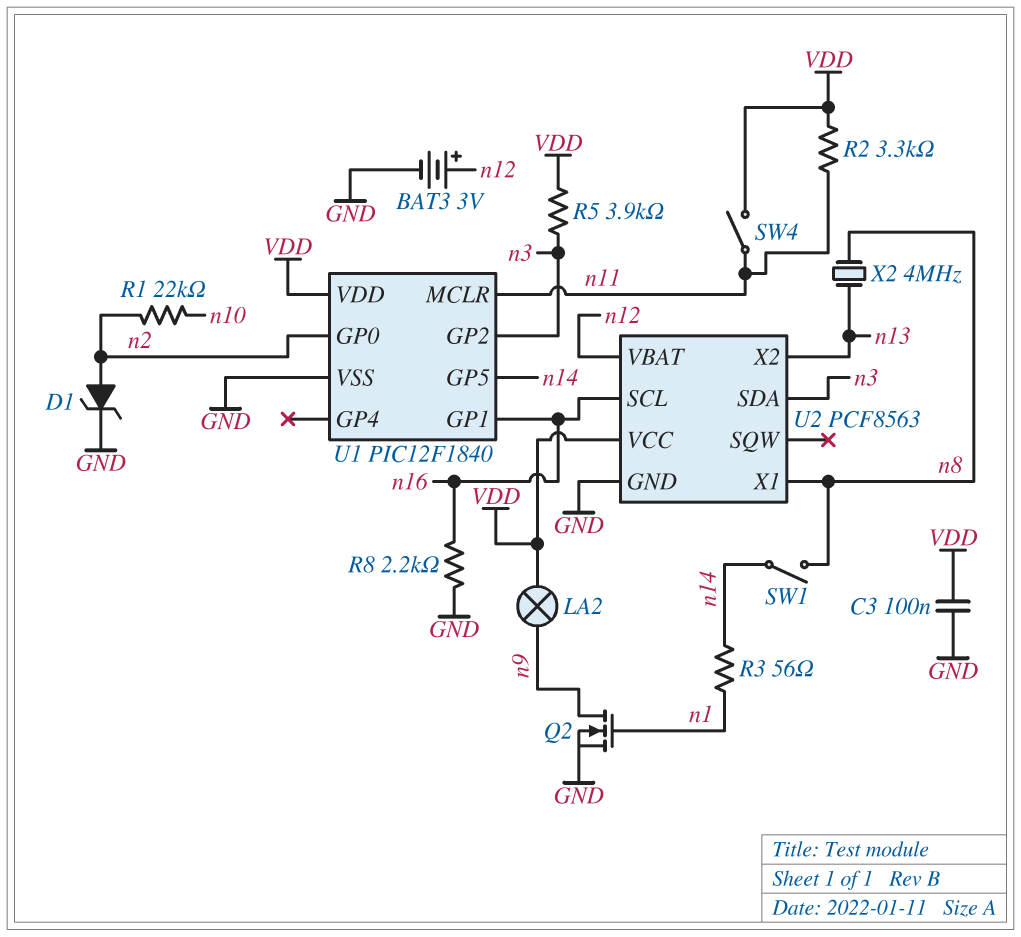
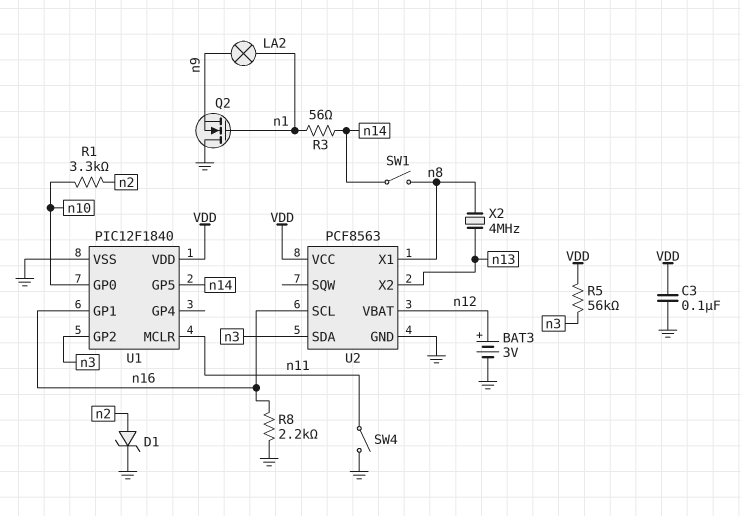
LA2: lamp (VDD, n9) -> lamp (n1, n9)
Q2: NMOS (G n1, D n9, S GND) -> NMOS (G n1, D GND, S n9)
R1: 22k (n2, n10) -> 3.3k (n2, n10)
R2: 3.3k (VDD, n11) -> none
R5: 3.9k (VDD, n3) -> 56k (VDD, n3)
SW4: switch (VDD, n11) -> switch (GND, n11)
U1 pin GP0: n2 -> n10

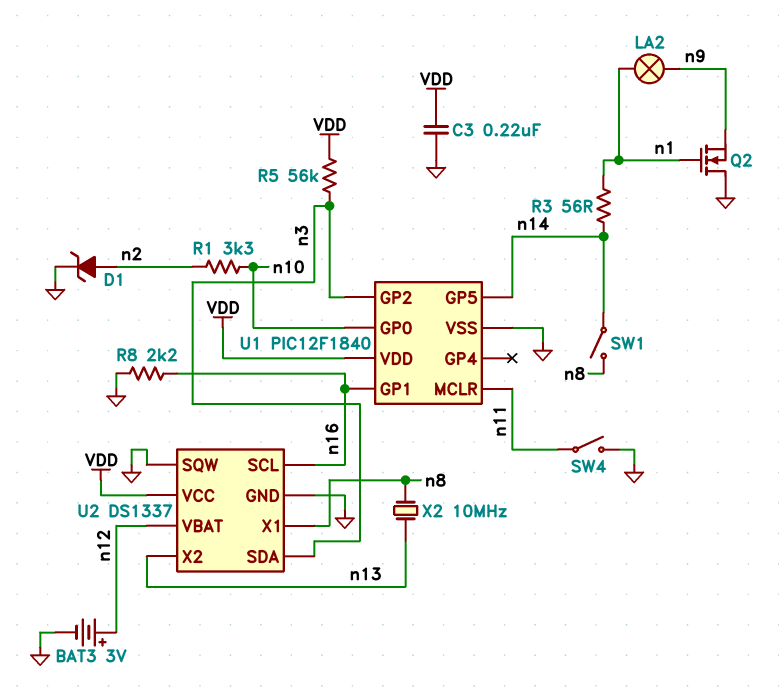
C3: 100nF (GND, VDD) -> 220nF (GND, VDD)
U2: PCF8563 -> DS1337
U2 pin SQW: none -> GND
X2: 4MHz (n8, n13) -> 10MHz (n8, n13)

